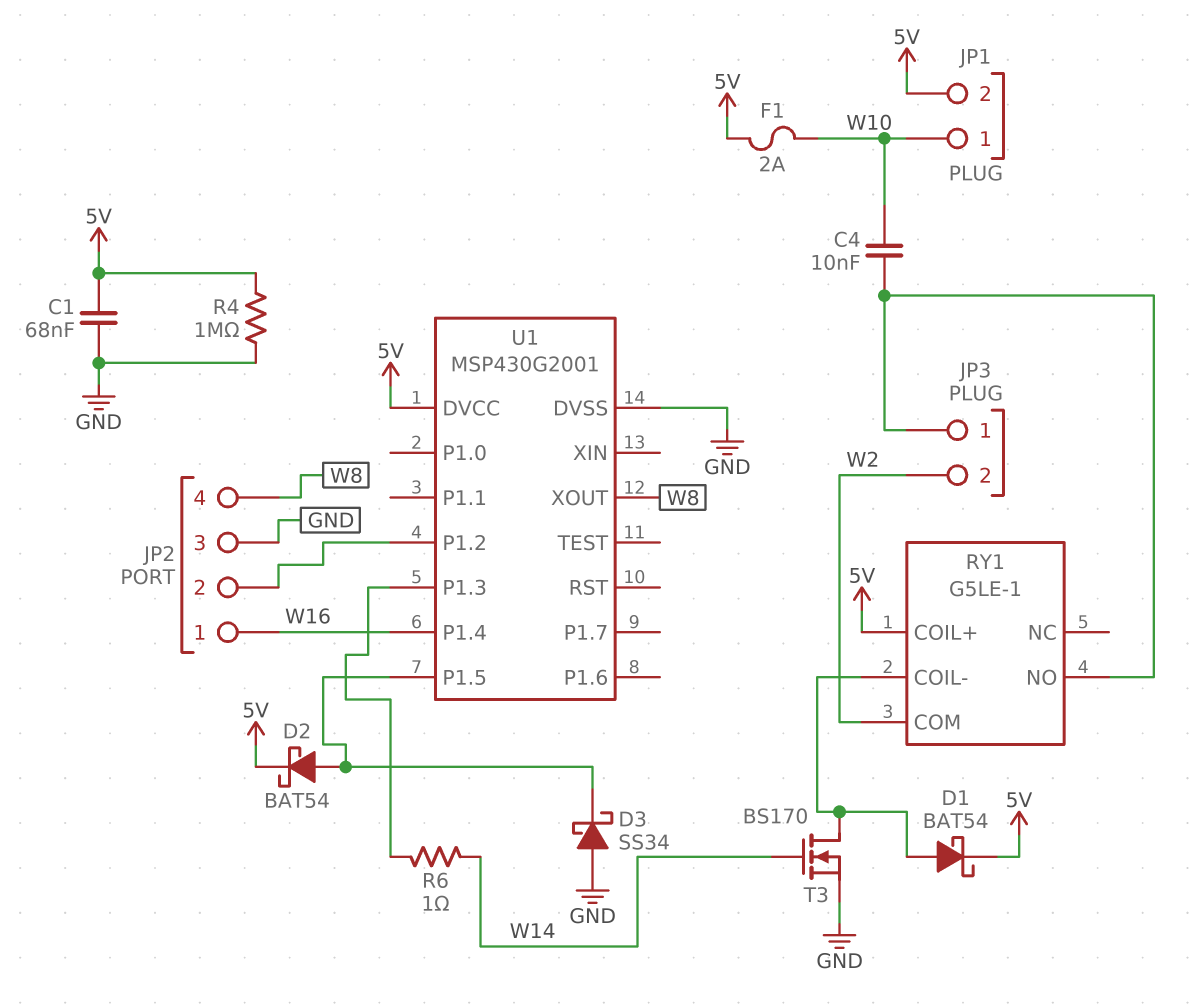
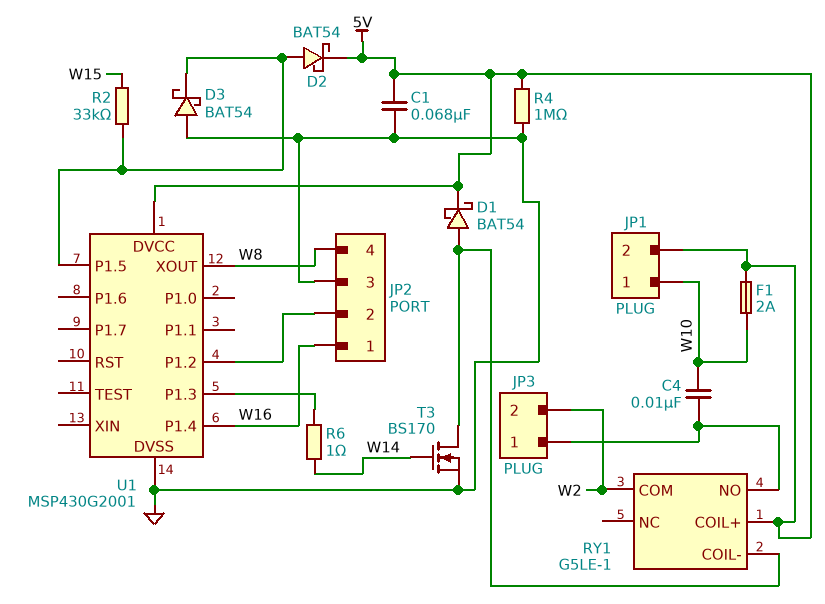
D3: schottky SS34 (A GND, K U1/P1.5) -> schottky BAT54 (A GND, K U1/P1.5)
R2: none -> 33k (U1/P1.5, W15)

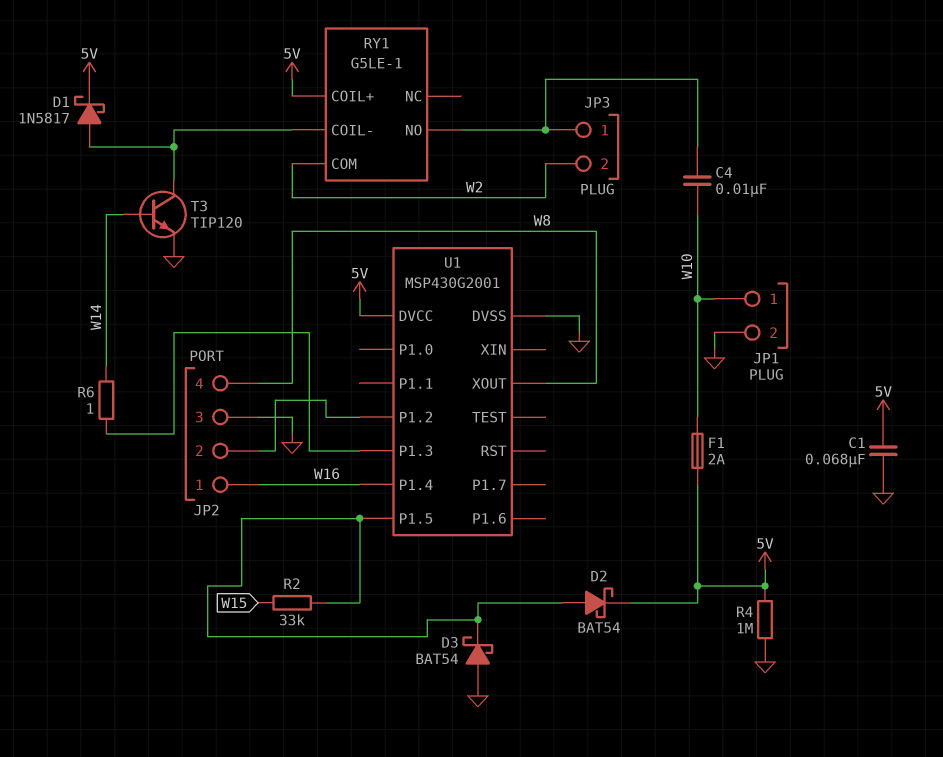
D1: schottky BAT54 (A RY1/COIL-, K 5V) -> schottky 1N5817 (A RY1/COIL-, K 5V)
JP1 pin 2: 5V -> GND
T3: NMOS BS170 (G W14, D RY1/COIL-, S GND) -> NPN TIP120 (B W14, C RY1/COIL-, E GND)

